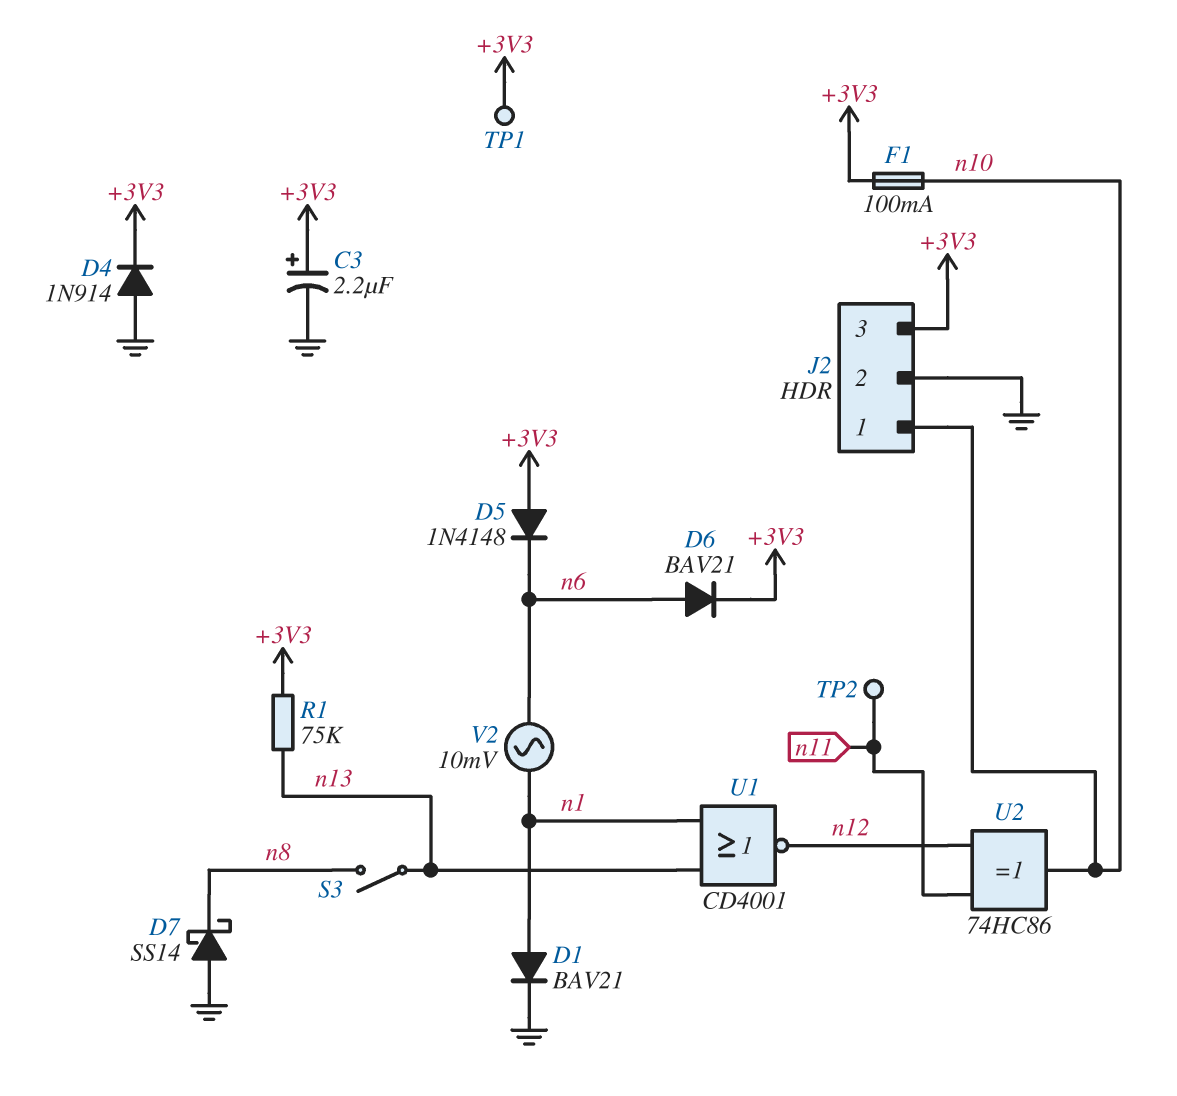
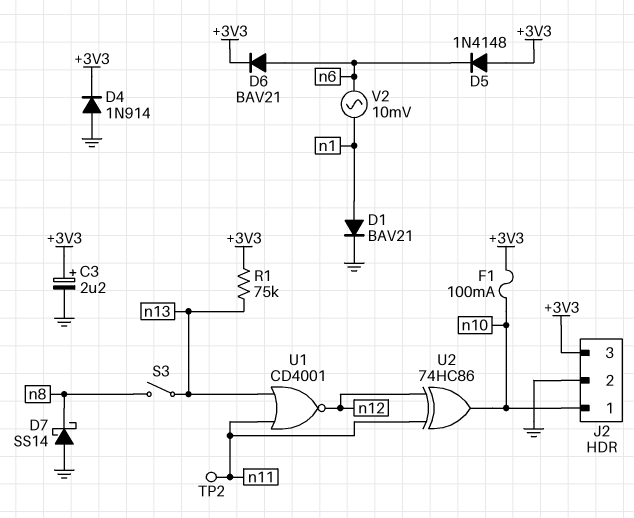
TP1: test point (+3V3) -> none
U1: NOR CD4001 (in n1, in n13, out n12) -> NOR CD4001 (in n11, in n13, out n12)

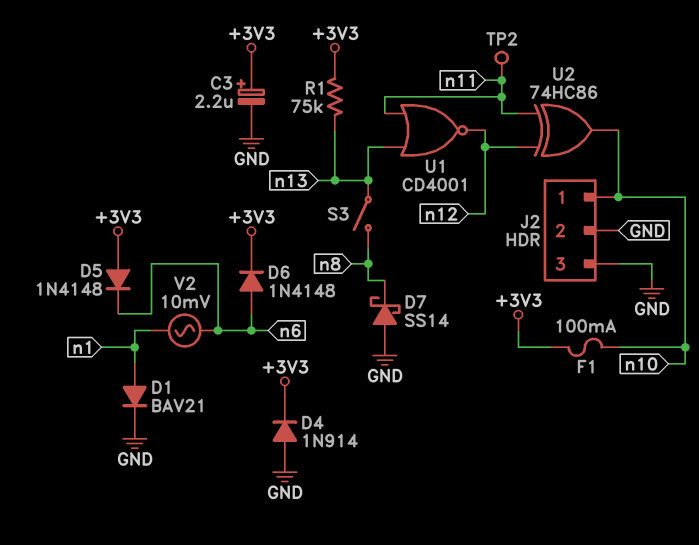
D6: diode BAV21 (A n6, K +3V3) -> diode 1N4148 (A n6, K +3V3)
J2 pin 3: +3V3 -> GND

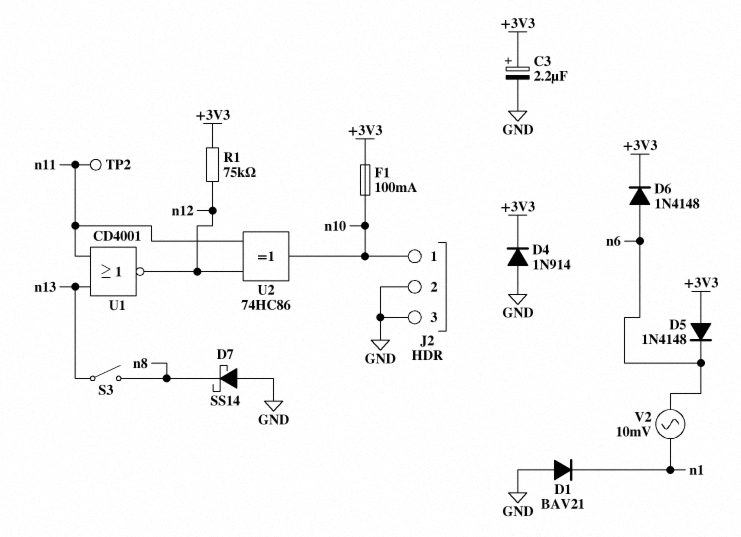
D1: diode BAV21 (A n1, K GND) -> diode BAV21 (A GND, K n1)
R1: 75k (+3V3, n13) -> 75k (+3V3, n12)

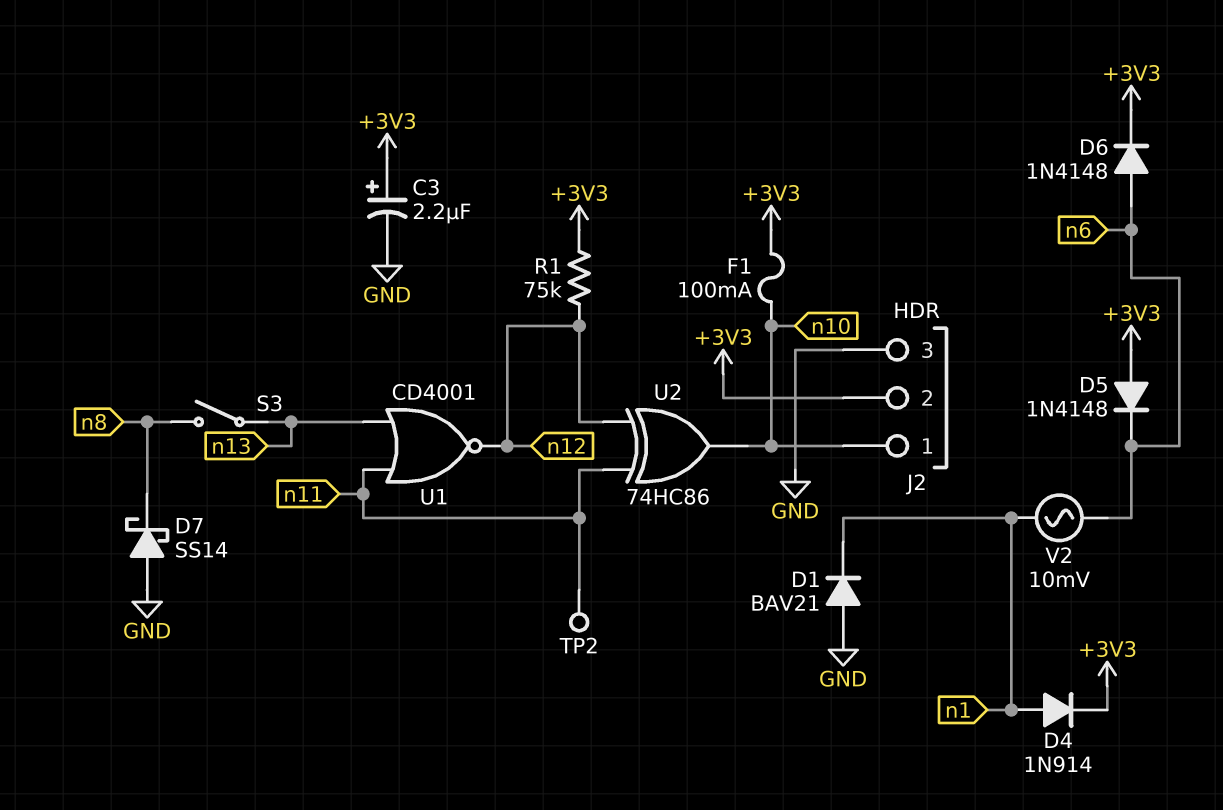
D4: diode 1N914 (A GND, K +3V3) -> diode 1N914 (A n1, K +3V3)
J2 pin 2: GND -> +3V3

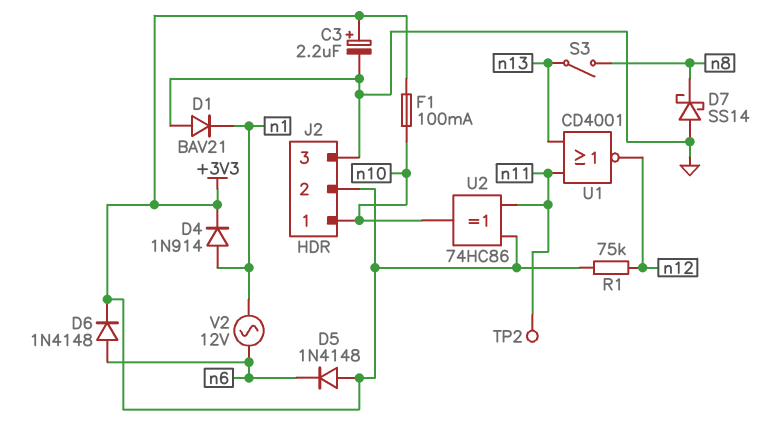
U2: XOR 74HC86 (in n11, in n12, out n10) -> XOR 74HC86 (in +3V3, in n11, out n10)
V2: AC 10mV (n1, n6) -> AC 12V (n1, n6)

